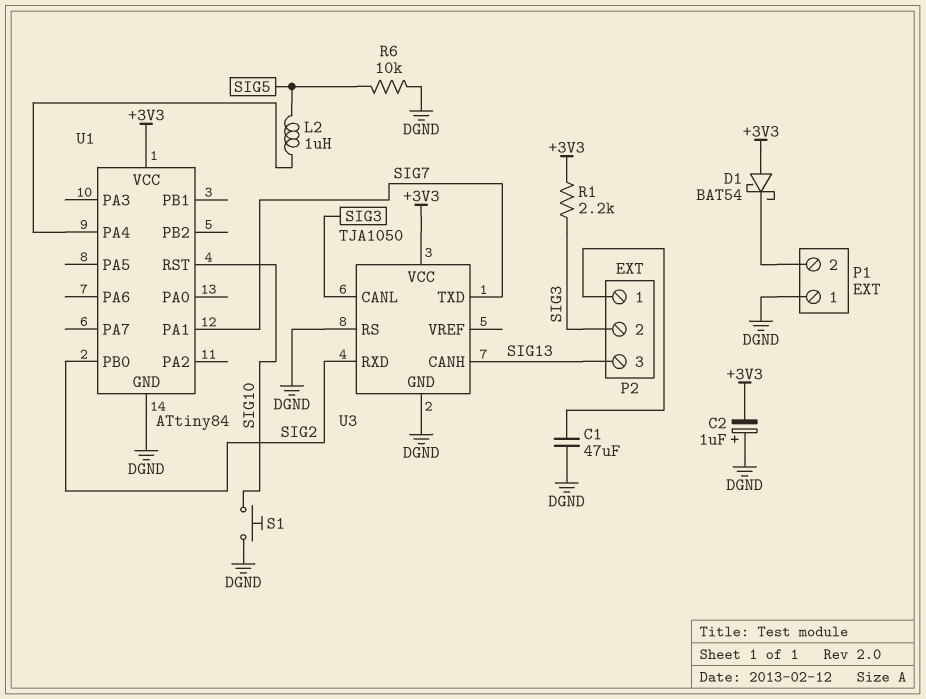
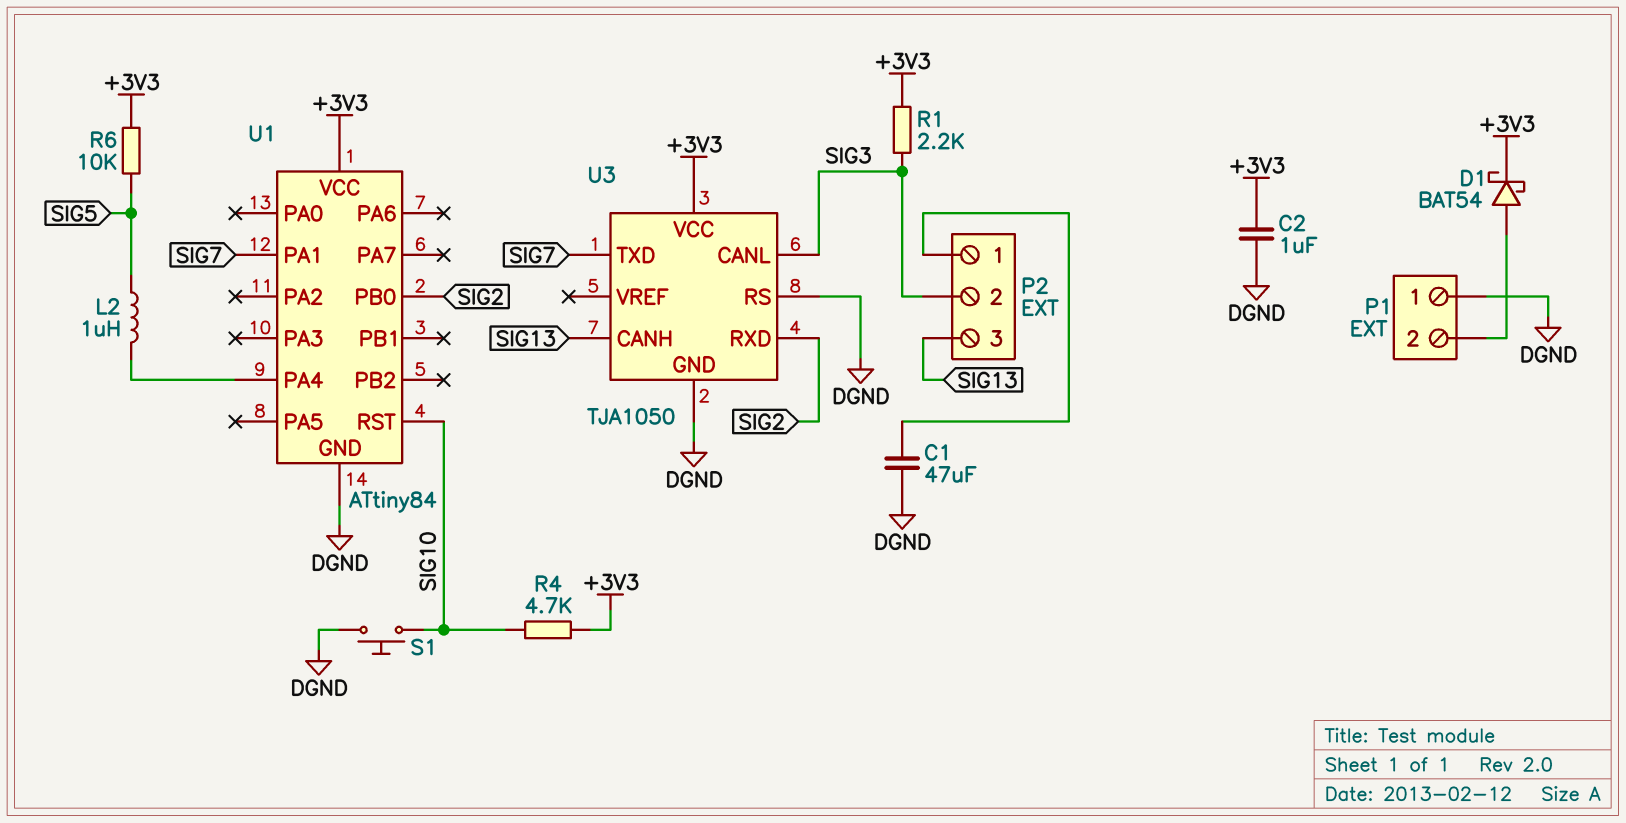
C2: 1uF (plus DGND, minus +3V3) -> 1uF (+3V3, DGND)
D1: schottky BAT54 (A +3V3, K P1/2) -> schottky BAT54 (A P1/2, K +3V3)
R4: none -> 4.7k (+3V3, SIG10)
R6: 10k (DGND, SIG5) -> 10k (+3V3, SIG5)

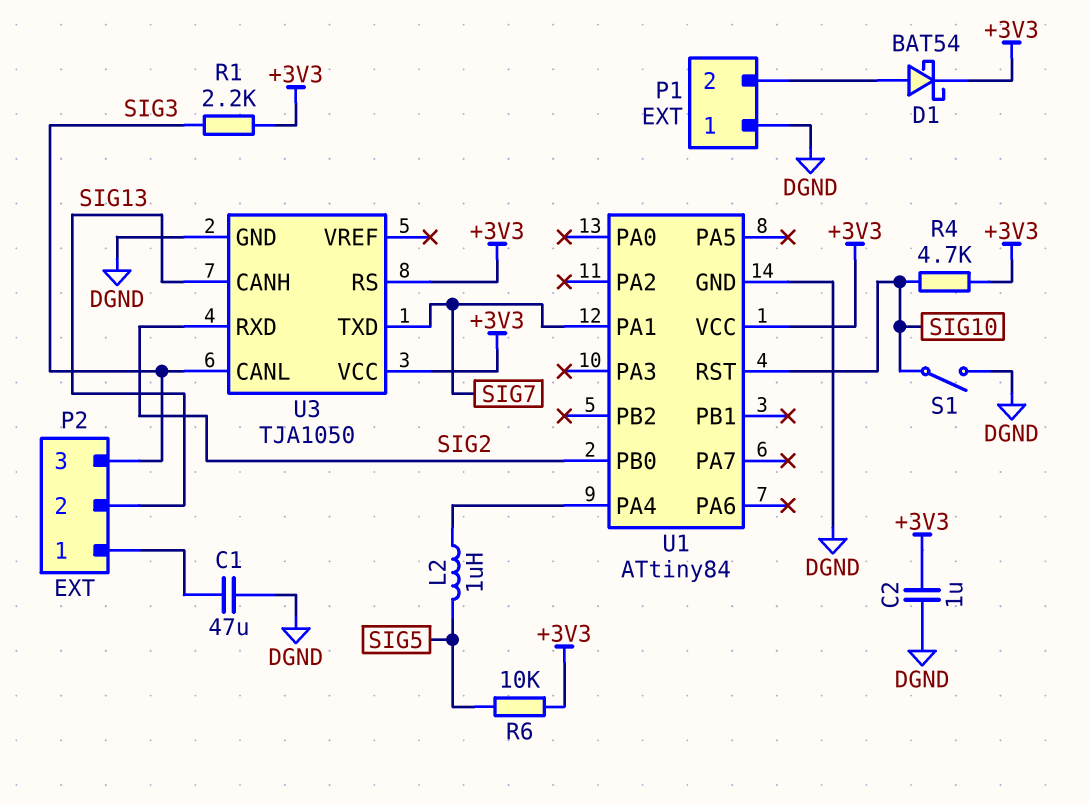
P2 pin 2: SIG3 -> SIG13
P2 pin 3: SIG13 -> SIG3
S1: button (DGND, SIG10) -> switch (DGND, SIG10)
U3 pin RS: DGND -> +3V3

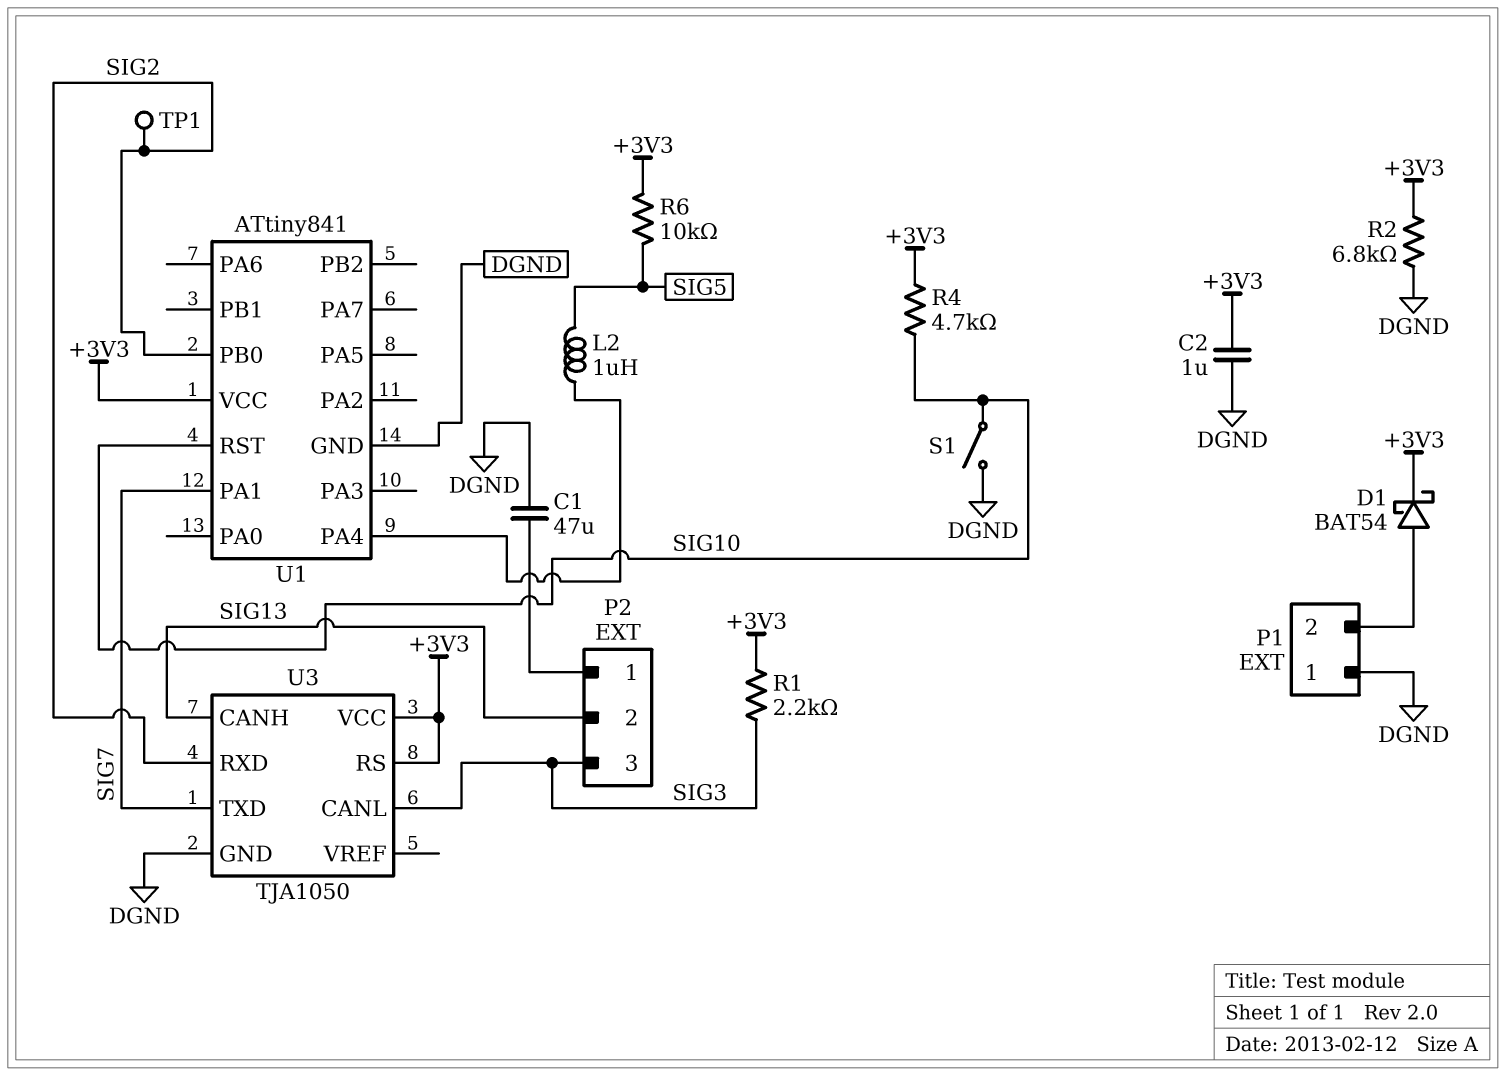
R2: none -> 6.8k (+3V3, DGND)
TP1: none -> test point (SIG2)
U1: ATtiny84 -> ATtiny841

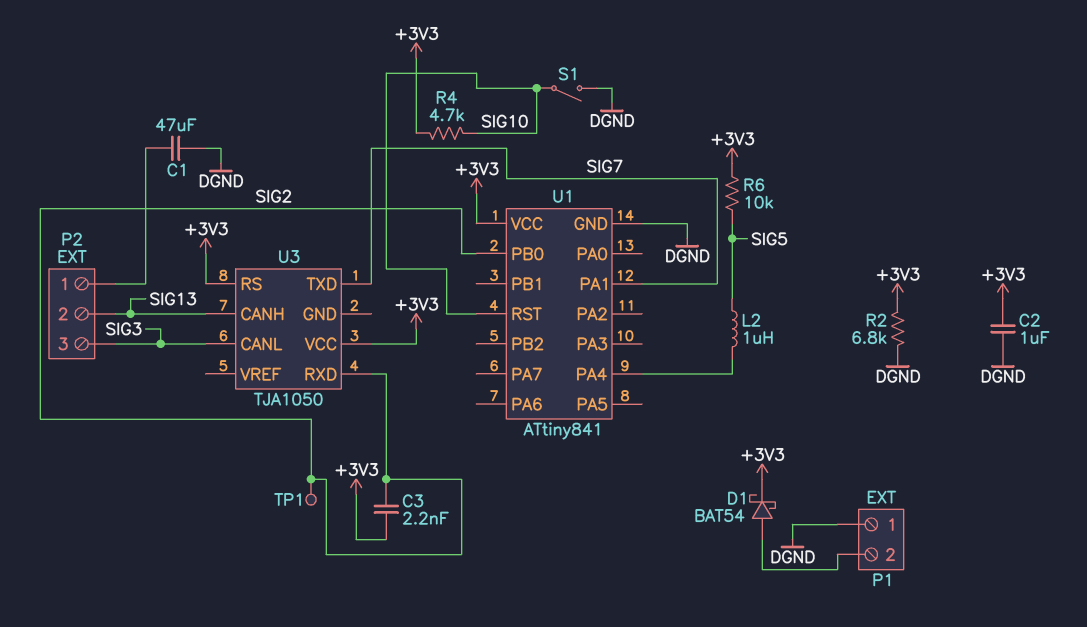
C3: none -> 2.2nF (+3V3, SIG2)
R1: 2.2k (+3V3, SIG3) -> none
U3 pin GND: DGND -> none

